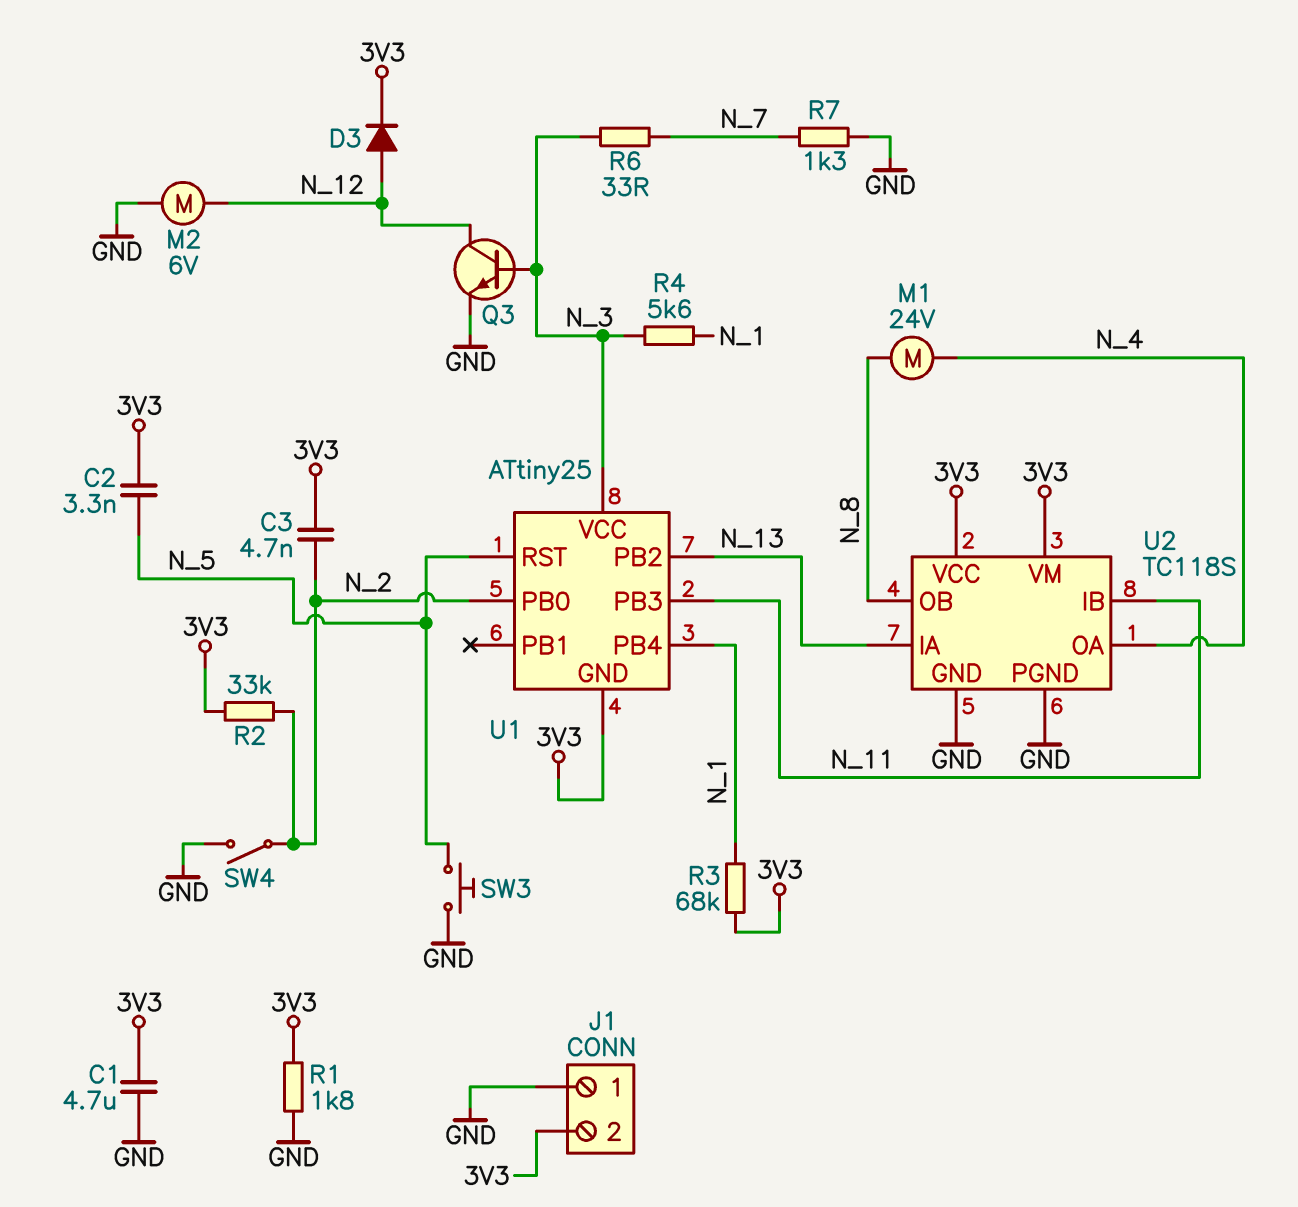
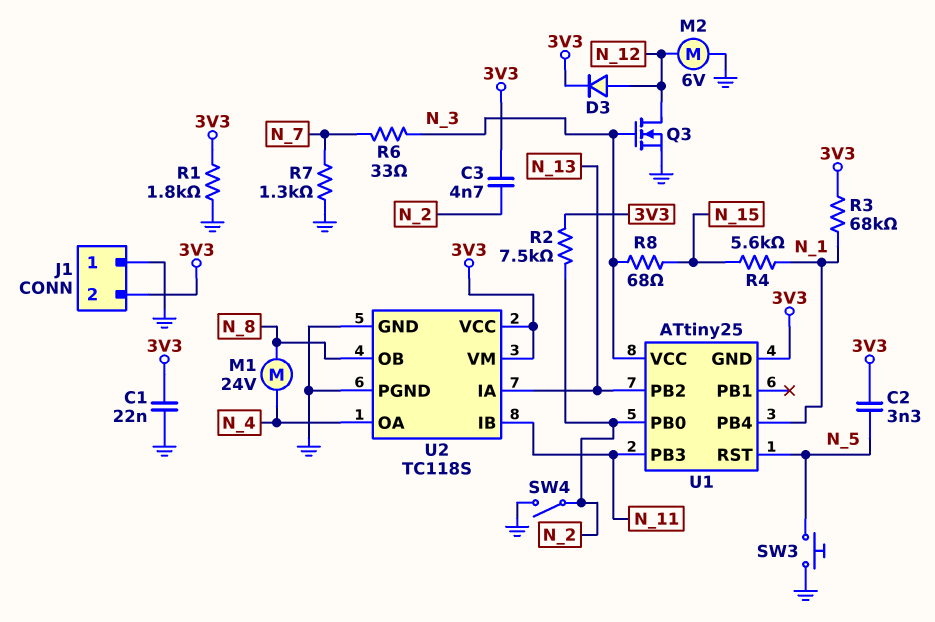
C1: 4.7uF (3V3, GND) -> 22nF (3V3, GND)
Q3: NPN (B N_3, C N_12, E GND) -> NMOS (G N_3, D N_12, S GND)
R2: 33k (3V3, N_2) -> 7.5k (3V3, N_2)
R4: 5.6k (N_1, N_3) -> 5.6k (N_1, N_15)
R8: none -> 68 (N_3, N_15)

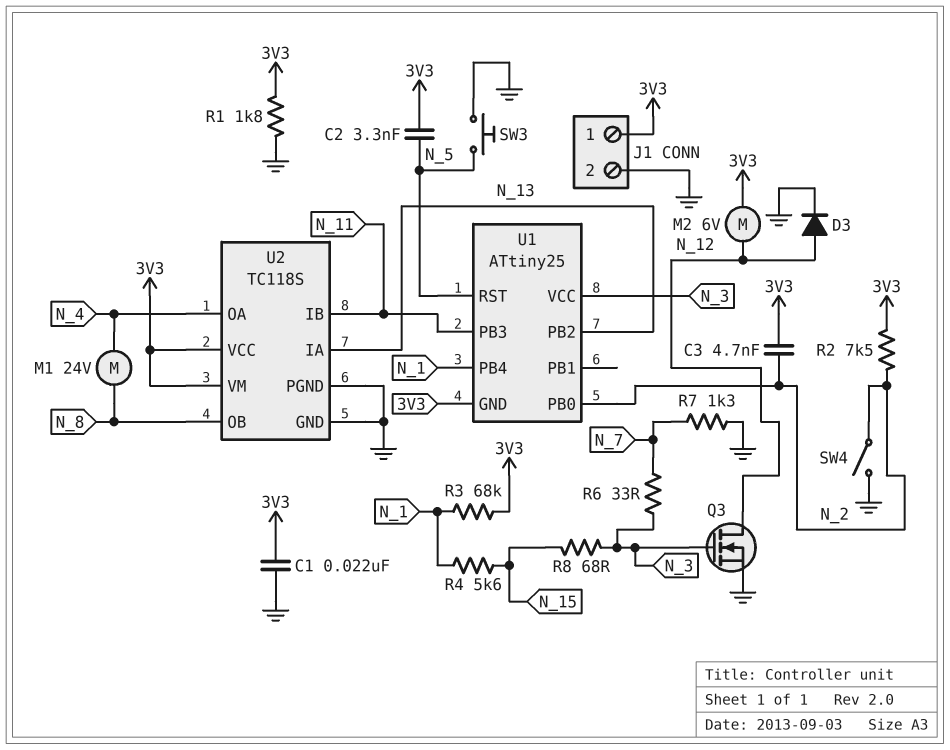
D3: diode (A N_12, K 3V3) -> diode (A N_12, K GND)
J1 pin 1: GND -> 3V3
J1 pin 2: 3V3 -> GND
M2: motor 6V (GND, N_12) -> motor 6V (3V3, N_12)

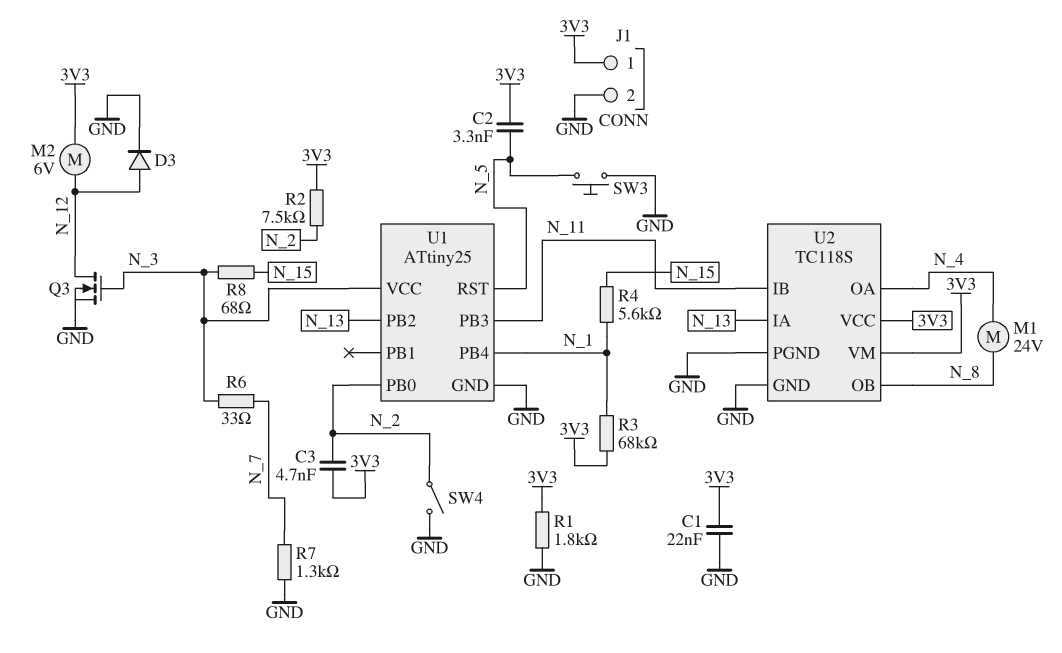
U1 pin GND: 3V3 -> GND

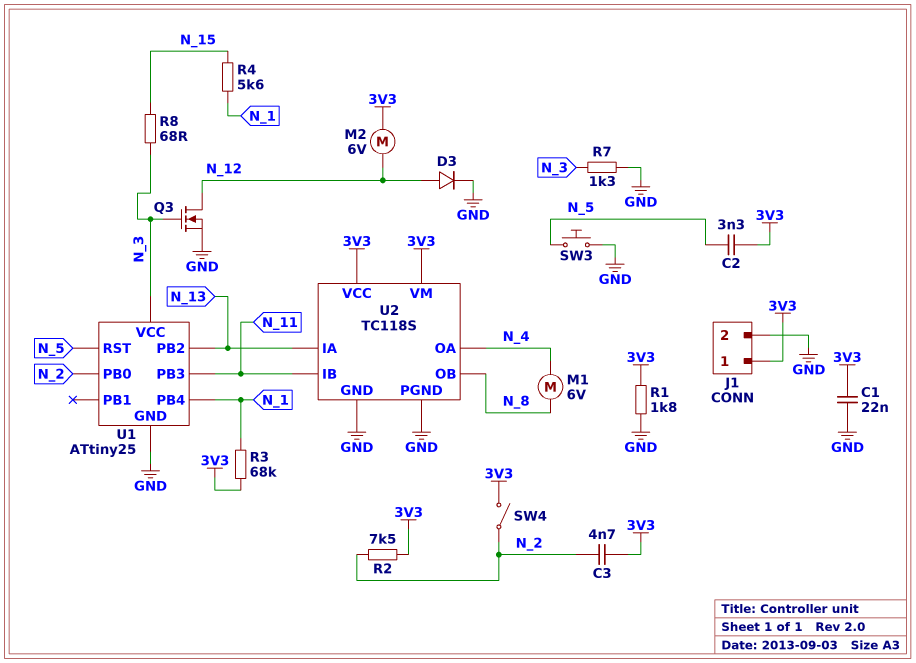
M1: motor 24V (N_4, N_8) -> motor 6V (N_4, N_8)
R6: 33 (N_3, N_7) -> none
R7: 1.3k (GND, N_7) -> 1.3k (GND, N_3)
SW4: switch (GND, N_2) -> switch (3V3, N_2)

